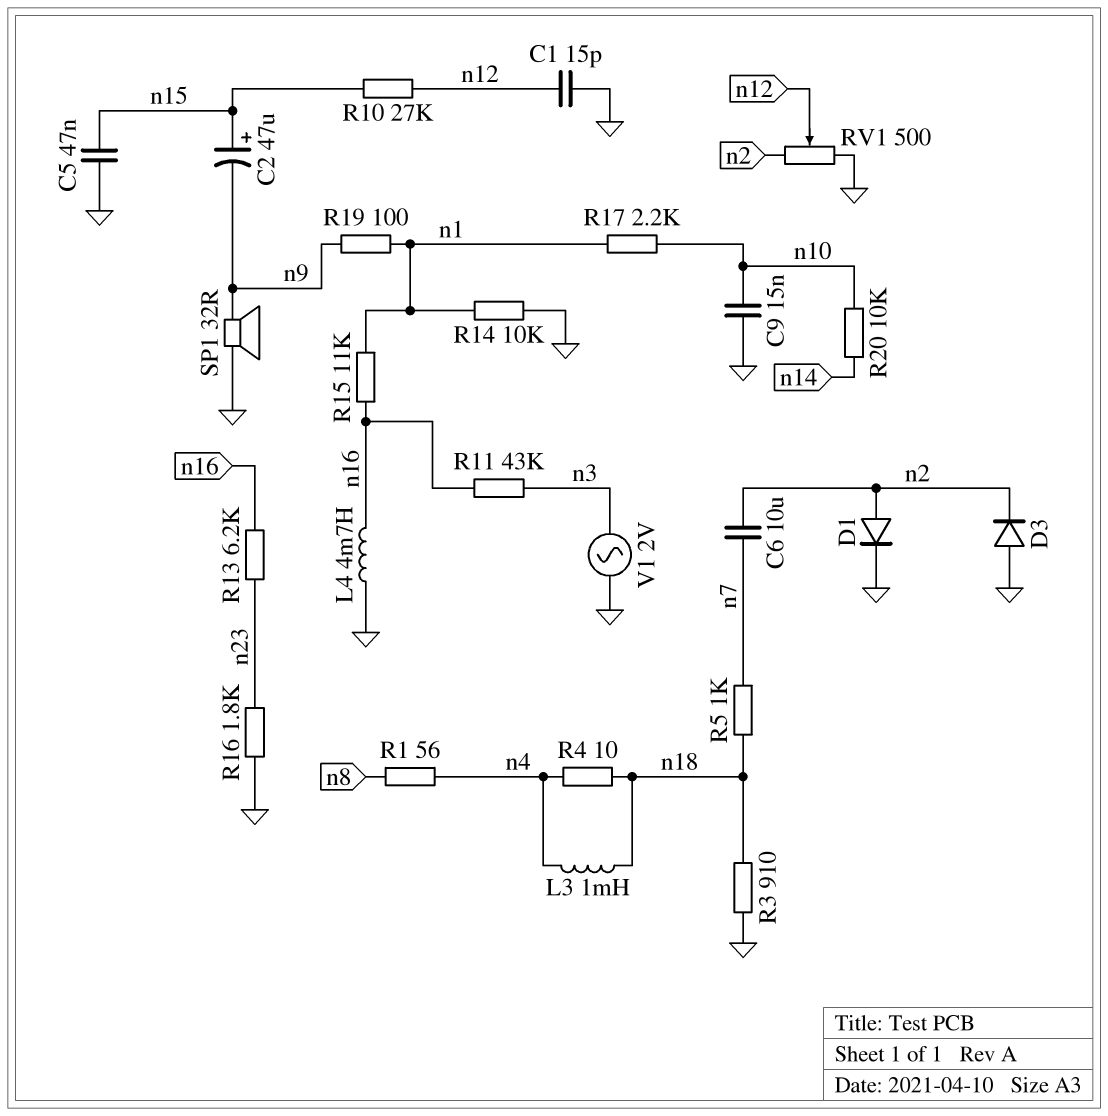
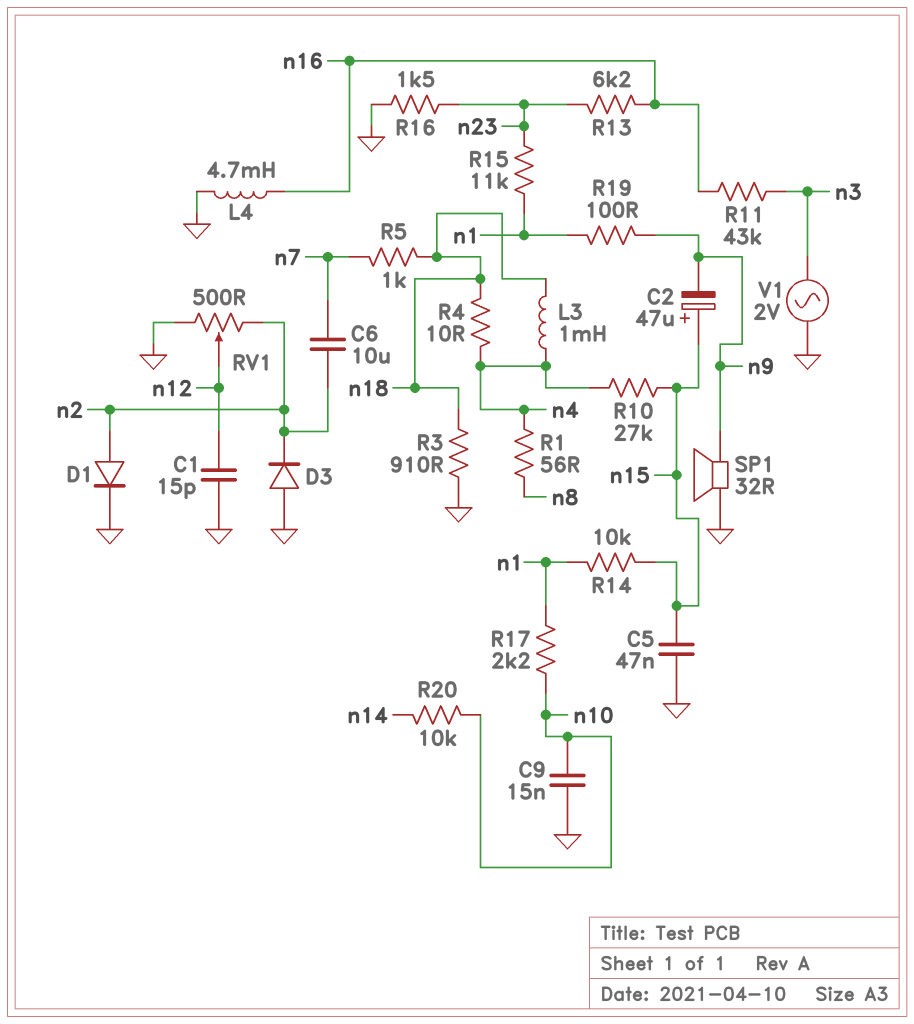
R10: 27k (n12, n15) -> 27k (n4, n15)
R14: 10k (GND, n1) -> 10k (n1, n15)
R15: 11k (n1, n16) -> 11k (n1, n23)
R16: 1.8k (GND, n23) -> 1.5k (GND, n23)

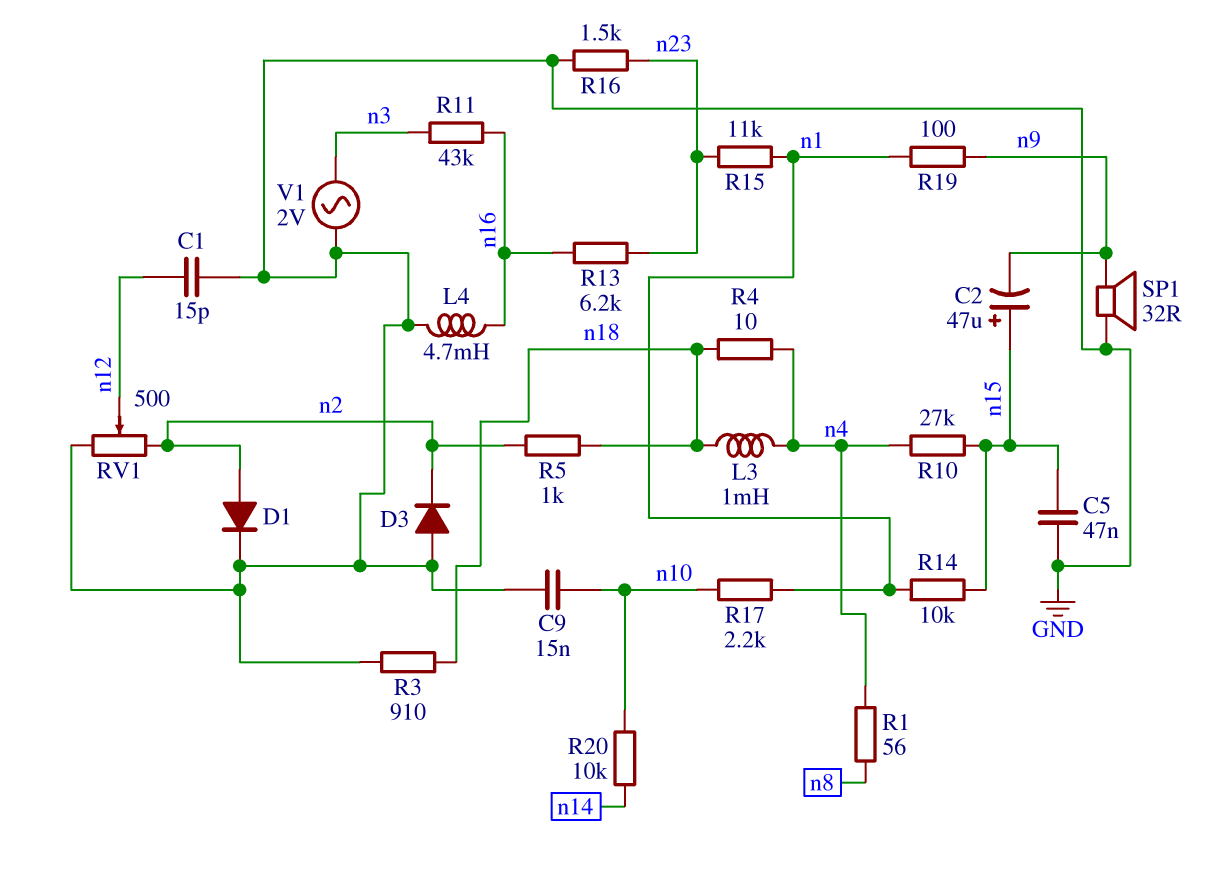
C6: 10uF (n2, n7) -> none
R5: 1k (n7, n18) -> 1k (n2, n18)

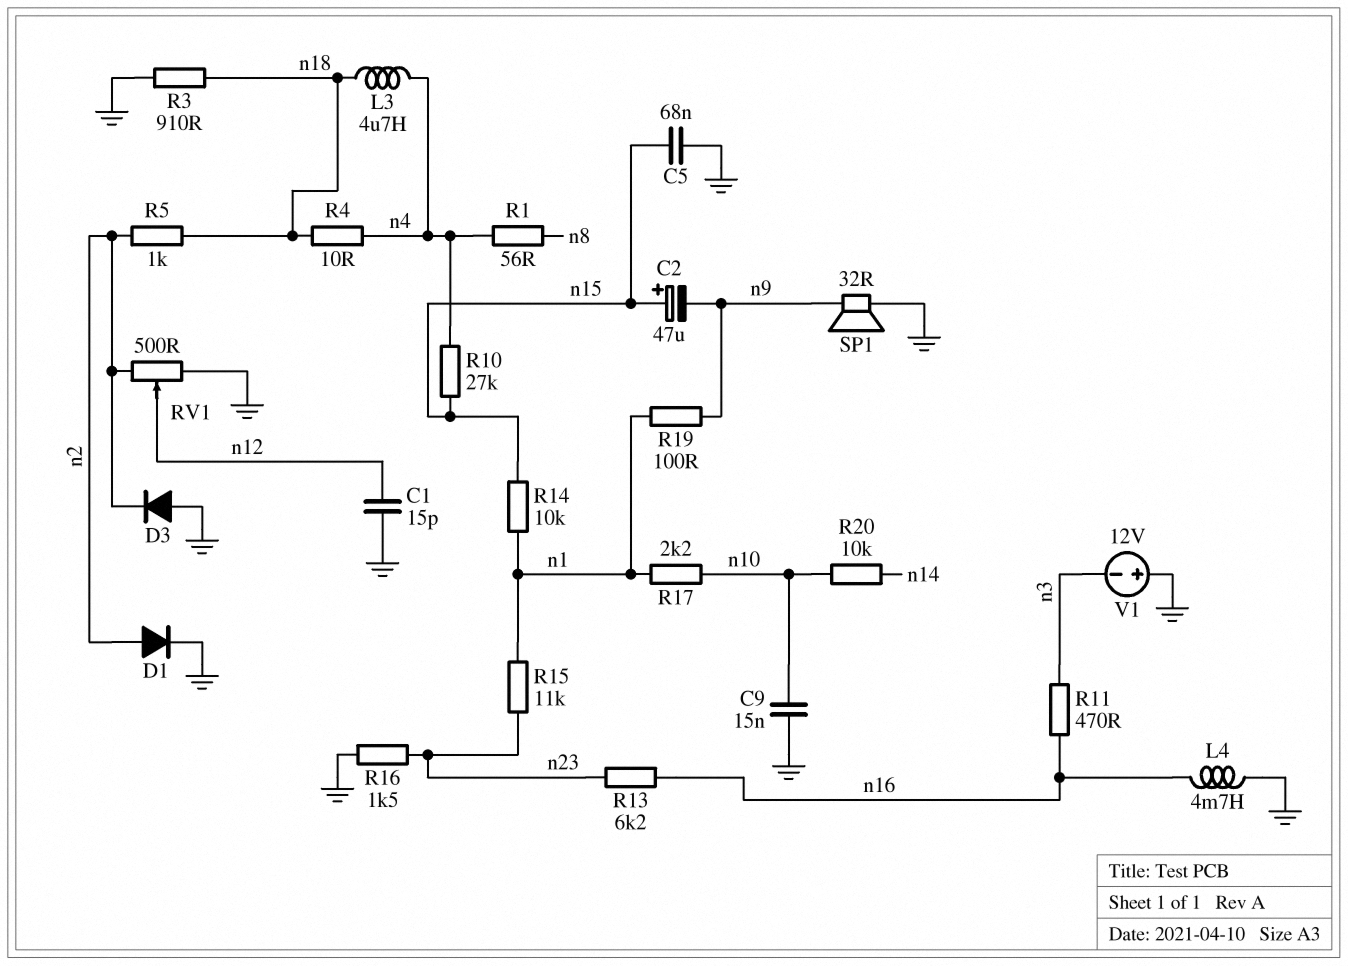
C5: 47nF (GND, n15) -> 68nF (GND, n15)
L3: 1mH (n4, n18) -> 4.7uH (n4, n18)
R11: 43k (n3, n16) -> 470 (n3, n16)
V1: AC 2V (GND, n3) -> 12V (plus GND, minus n3)

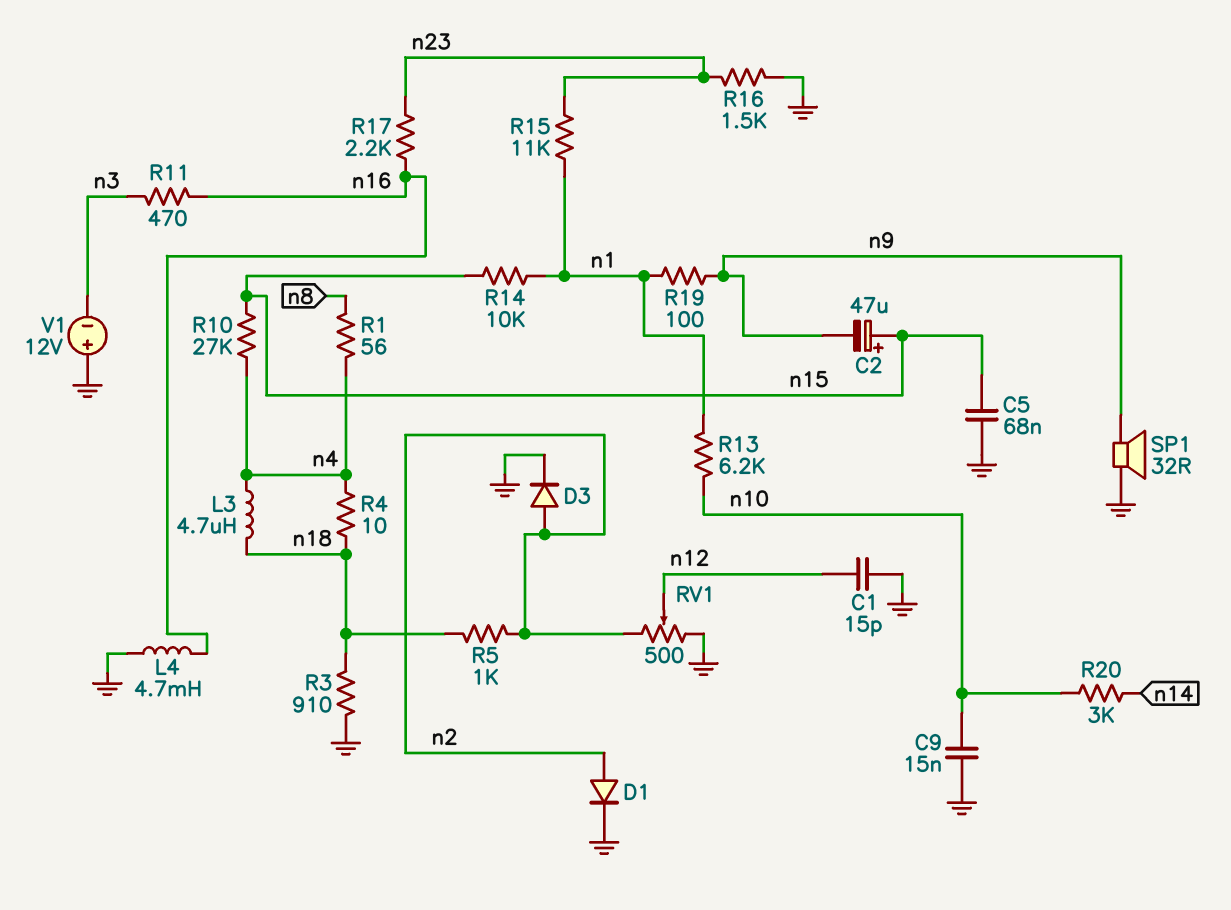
D3: diode (A GND, K n2) -> diode (A n2, K GND)
R13: 6.2k (n16, n23) -> 6.2k (n1, n10)
R17: 2.2k (n1, n10) -> 2.2k (n16, n23)
R20: 10k (n10, n14) -> 3k (n10, n14)

